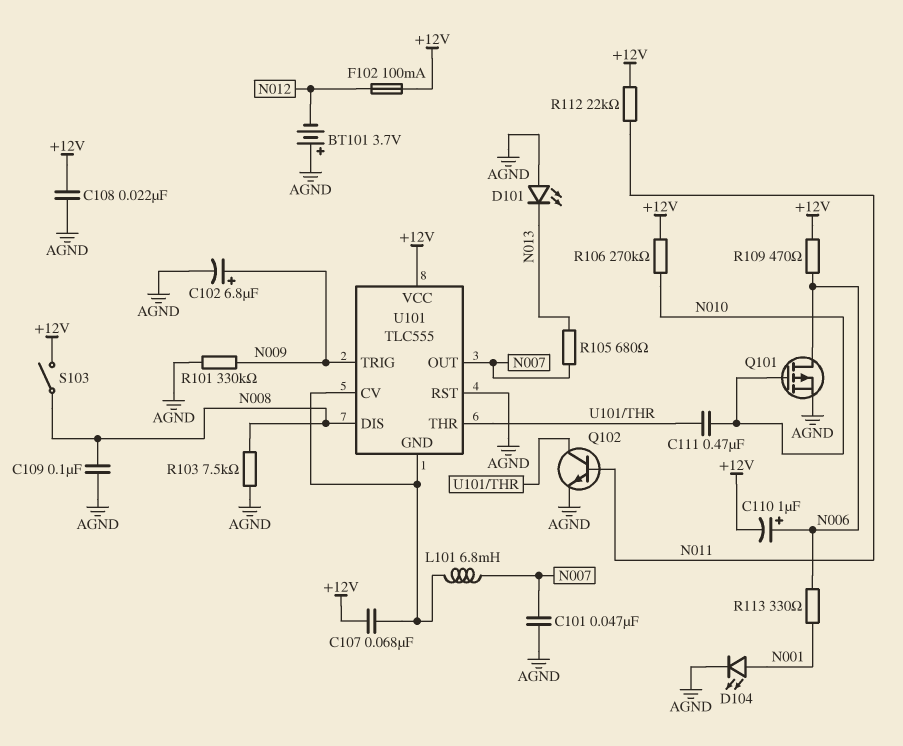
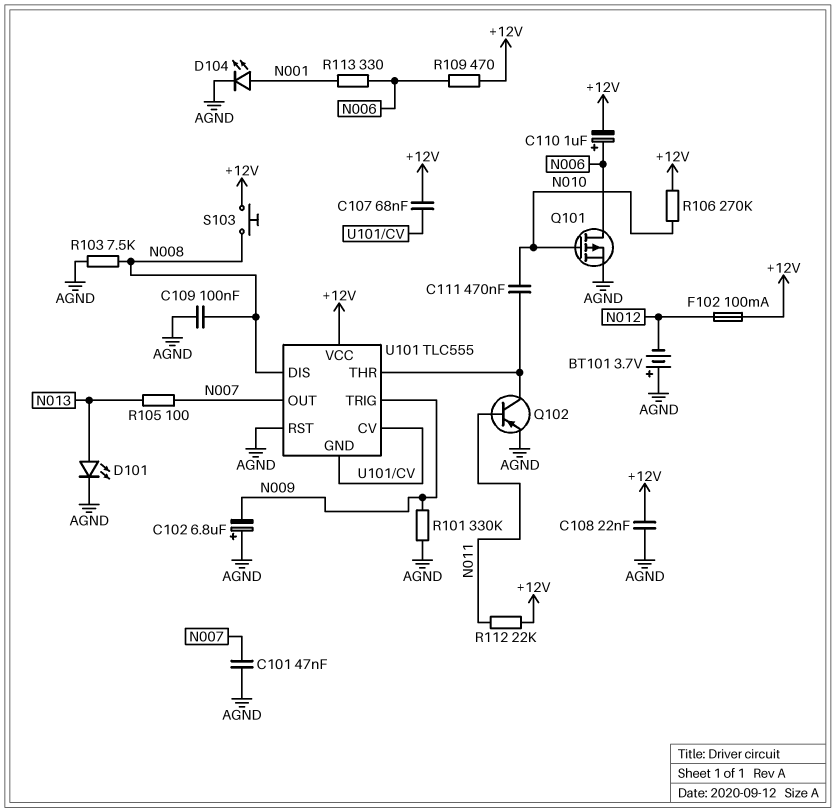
C102: 6.8uF (plus N009, minus AGND) -> 6.8uF (plus AGND, minus N009)
D101: LED (A AGND, K N013) -> LED (A N013, K AGND)
L101: 6.8mH (N007, U101/CV) -> none
Q102: NPN (B N011, C U101/THR, E AGND) -> PNP (B N011, C U101/THR, E AGND)
R105: 680 (N007, N013) -> 100 (N007, N013)
S103: switch (+12V, N008) -> button (+12V, N008)

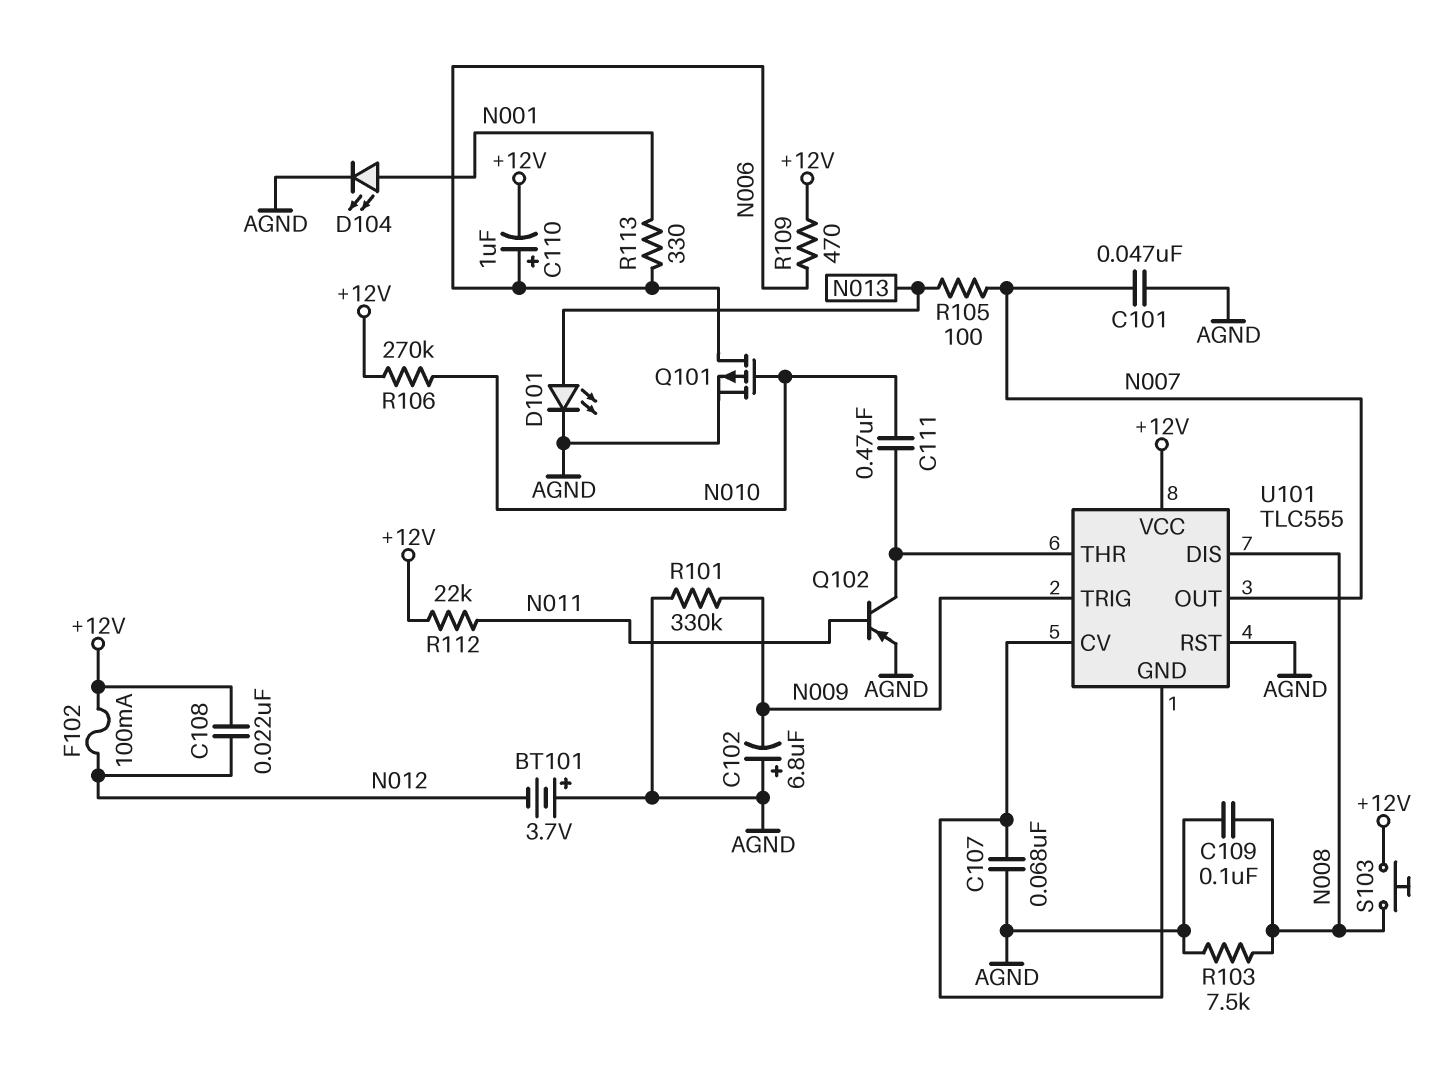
C107: 68nF (+12V, U101/CV) -> 68nF (AGND, U101/CV)
C108: 22nF (+12V, AGND) -> 22nF (+12V, N012)

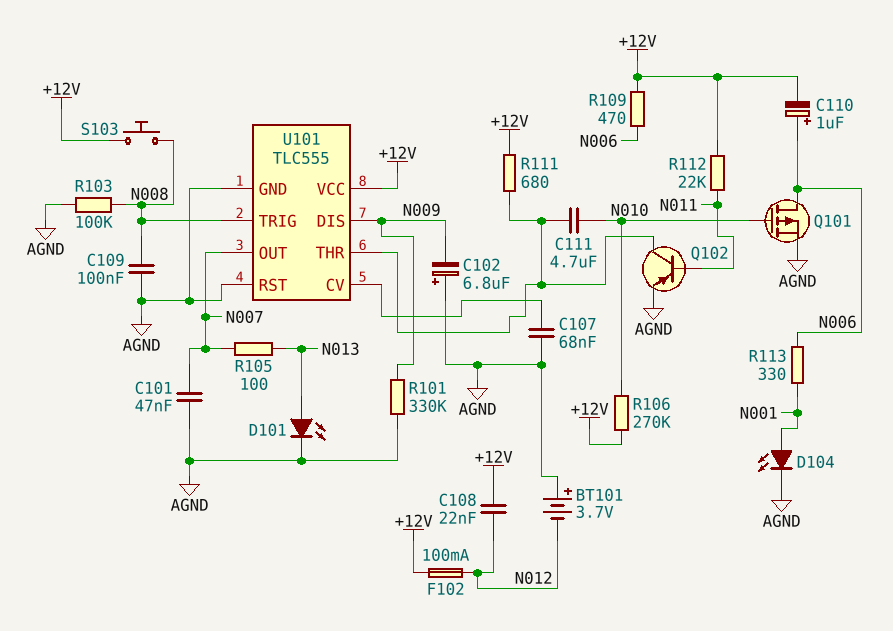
C111: 470nF (N010, U101/THR) -> 4.7uF (N010, U101/THR)
R103: 7.5k (AGND, N008) -> 100k (AGND, N008)
R111: none -> 680 (+12V, U101/THR)
U101 pin DIS: N008 -> N009
U101 pin GND: U101/CV -> AGND
U101 pin TRIG: N009 -> N008

